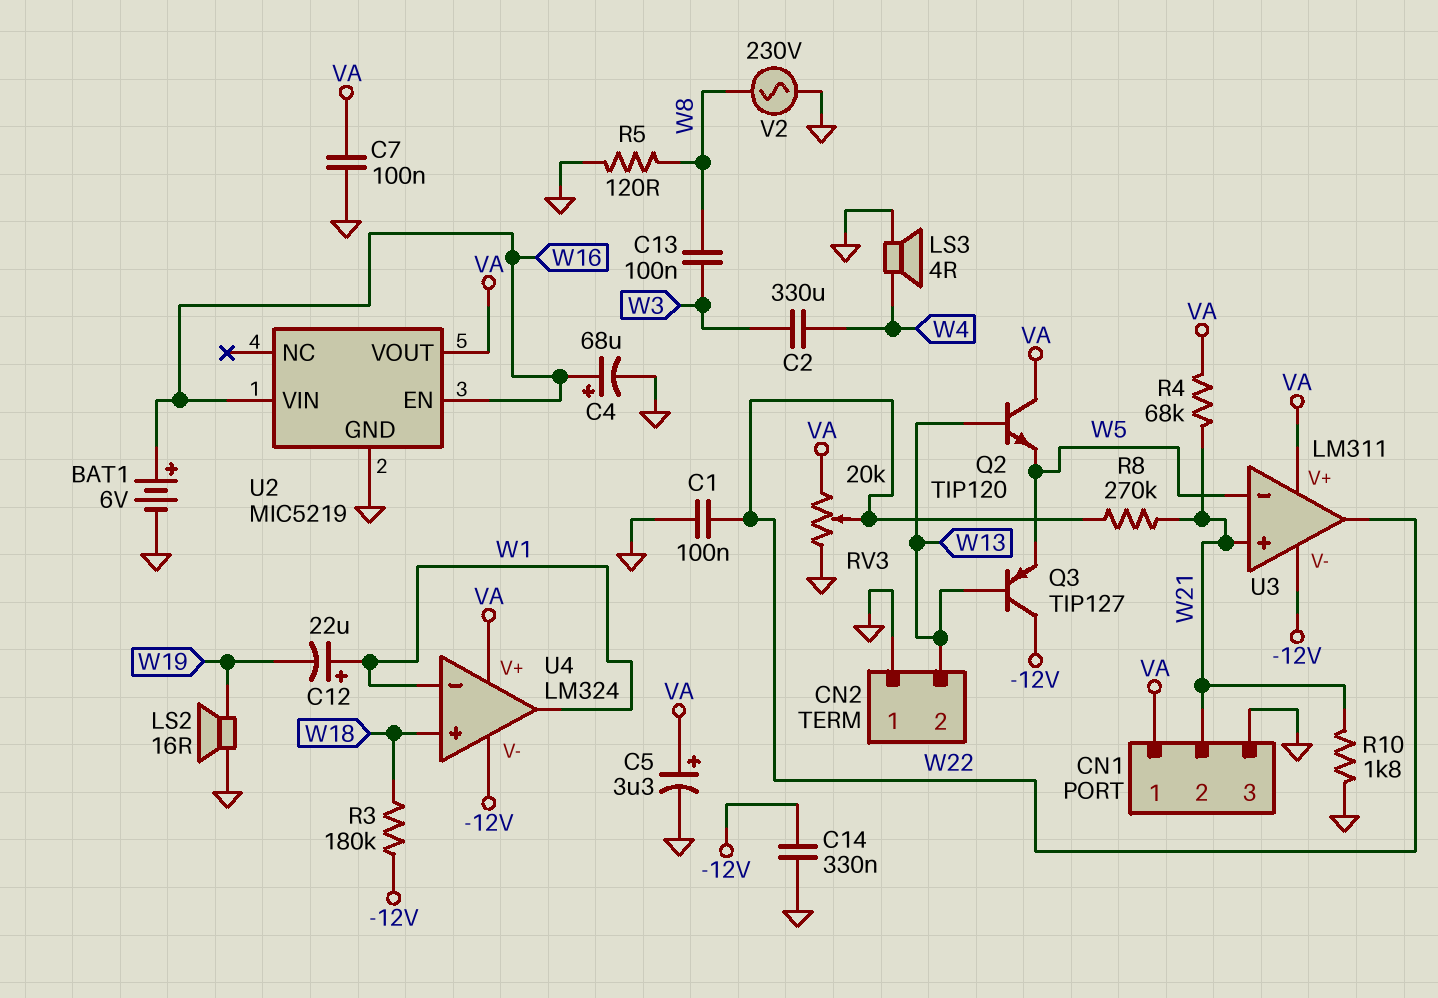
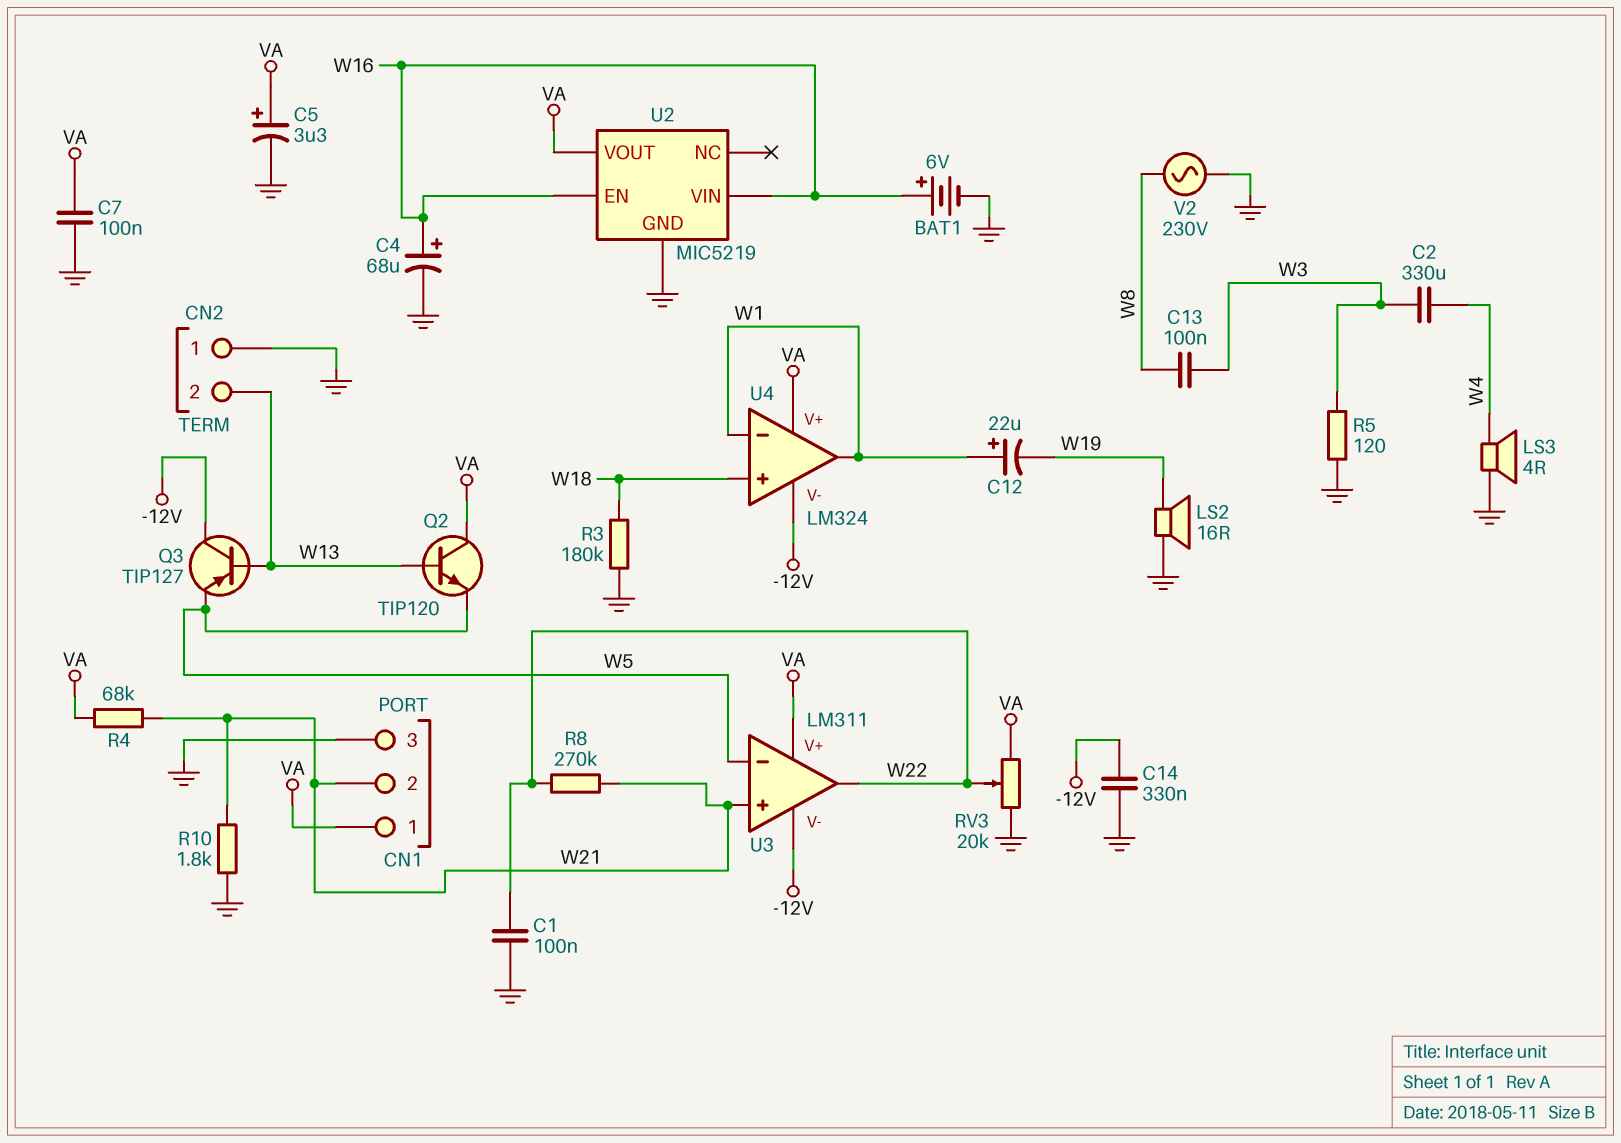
R3: 180k (-12V, W18) -> 180k (GND, W18)
R5: 120 (GND, W8) -> 120 (GND, W3)

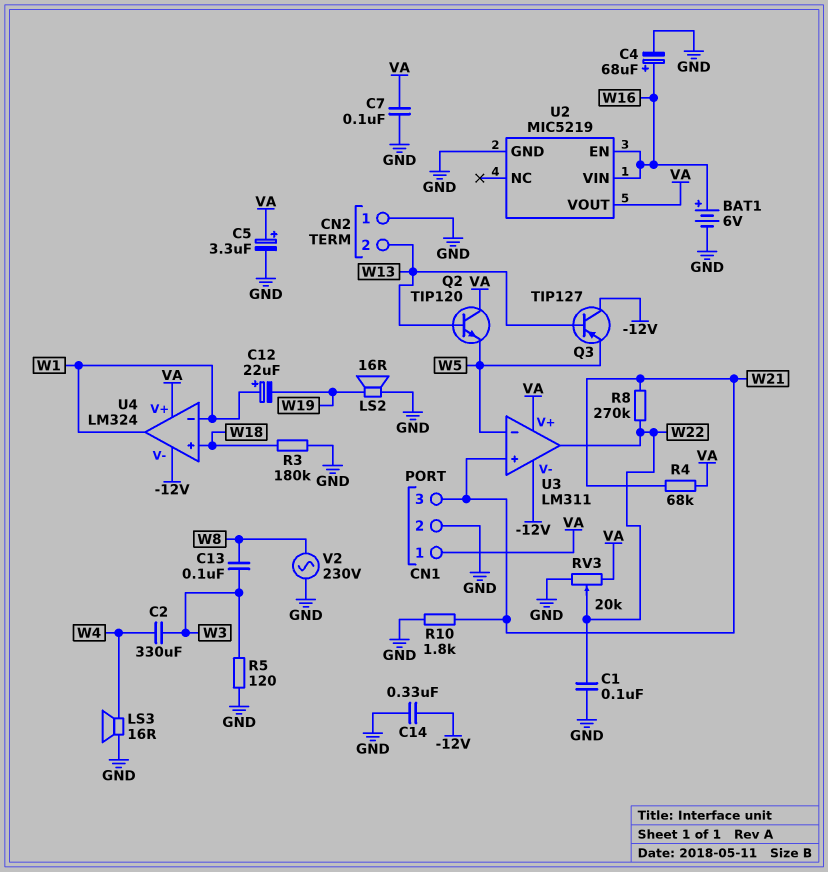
CN1 pin 2: W21 -> GND
CN1 pin 3: GND -> W21
LS3: speaker 4R (GND, W4) -> speaker 16R (GND, W4)

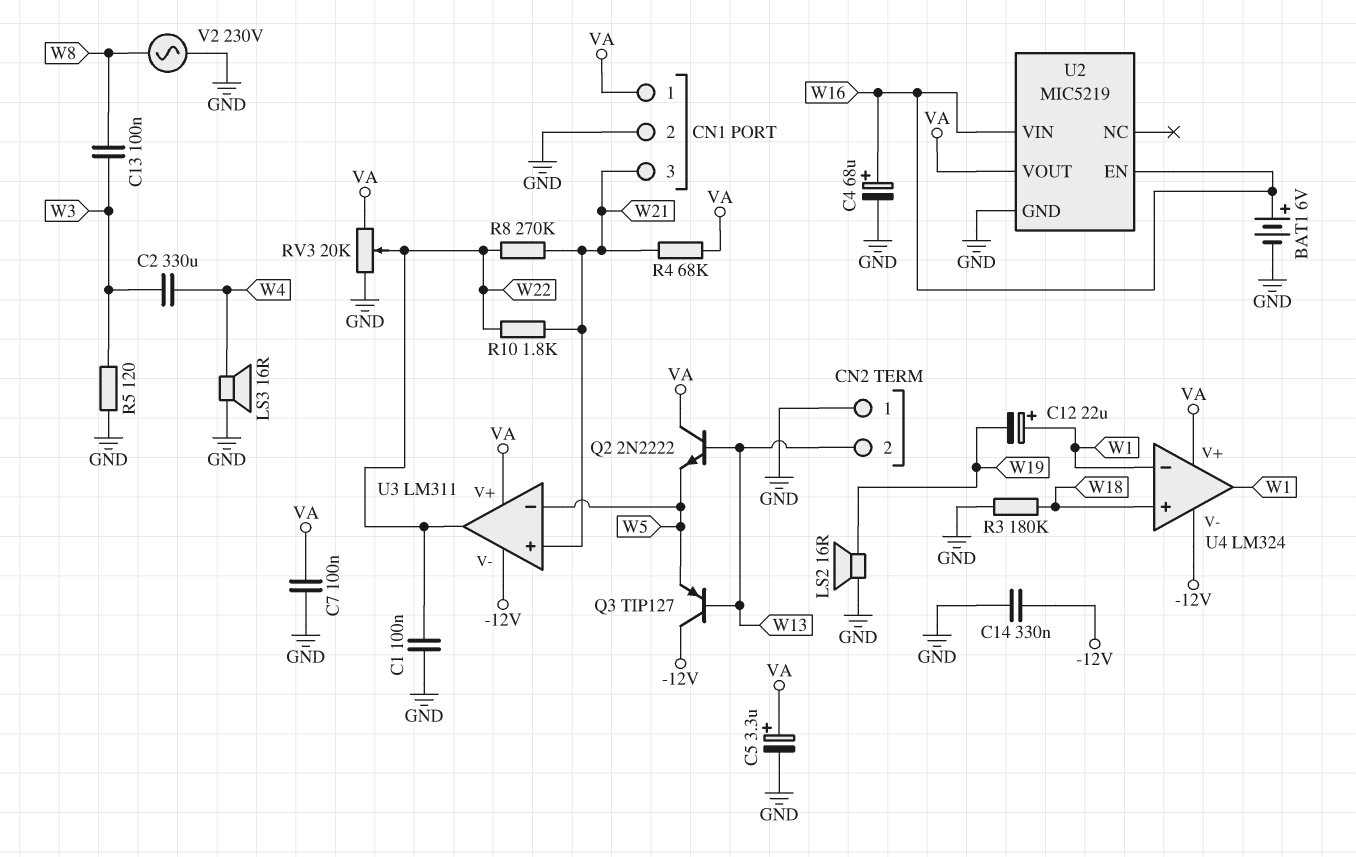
Q2: NPN TIP120 (B W13, C VA, E W5) -> NPN 2N2222 (B W13, C VA, E W5)
R10: 1.8k (GND, W21) -> 1.8k (W21, W22)

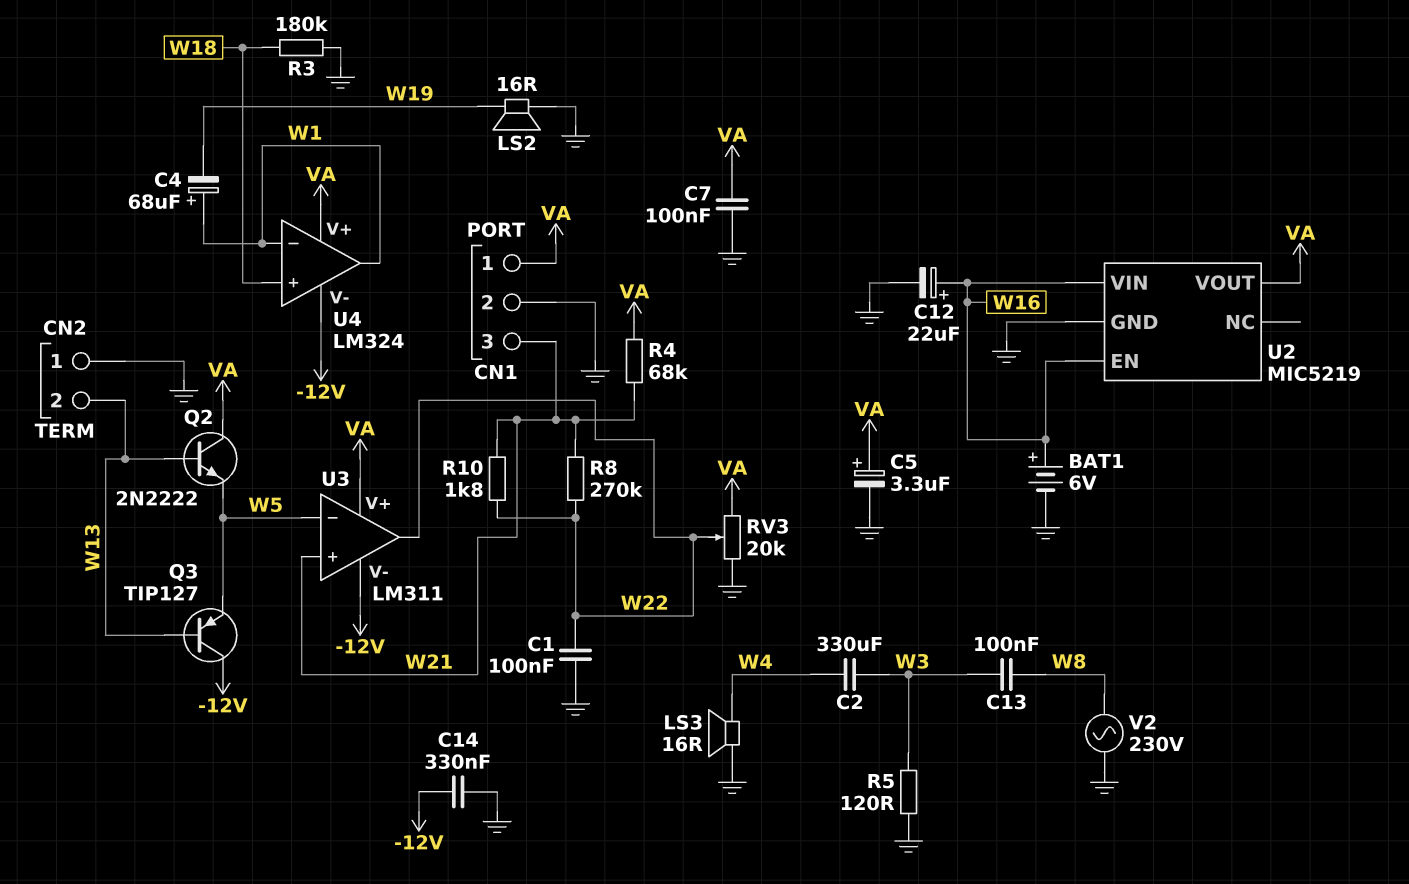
C4: 68uF (plus W16, minus GND) -> 68uF (plus W1, minus W19)
C12: 22uF (plus W1, minus W19) -> 22uF (plus W16, minus GND)

